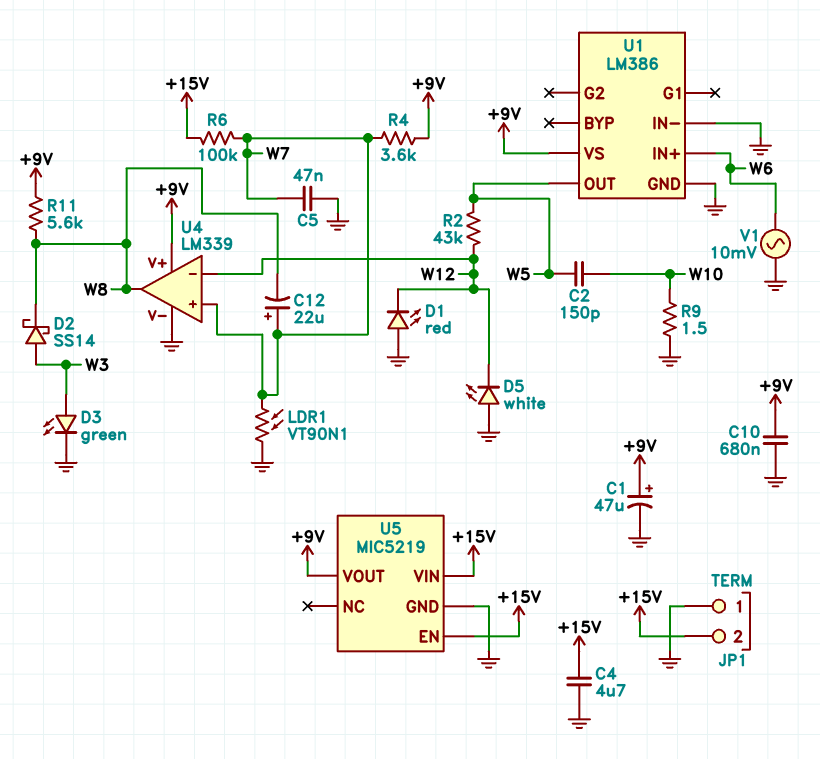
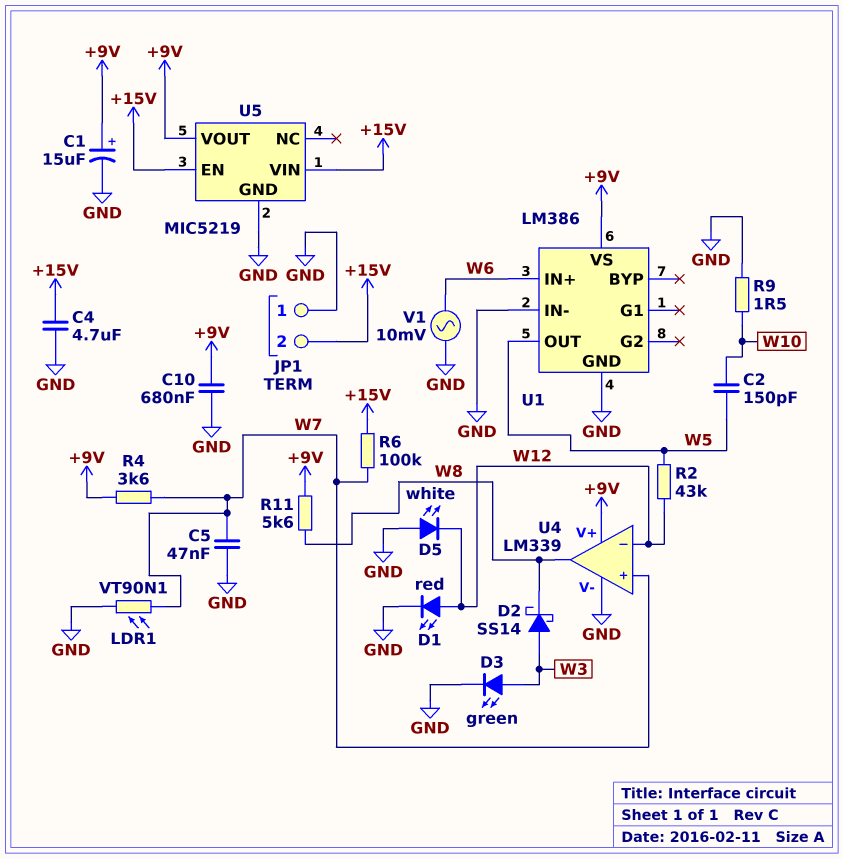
C1: 47uF (plus +9V, minus GND) -> 15uF (plus +9V, minus GND)
C12: 22uF (plus W7, minus W8) -> none
D1: LED red (A GND, K W12) -> LED red (A W12, K GND)

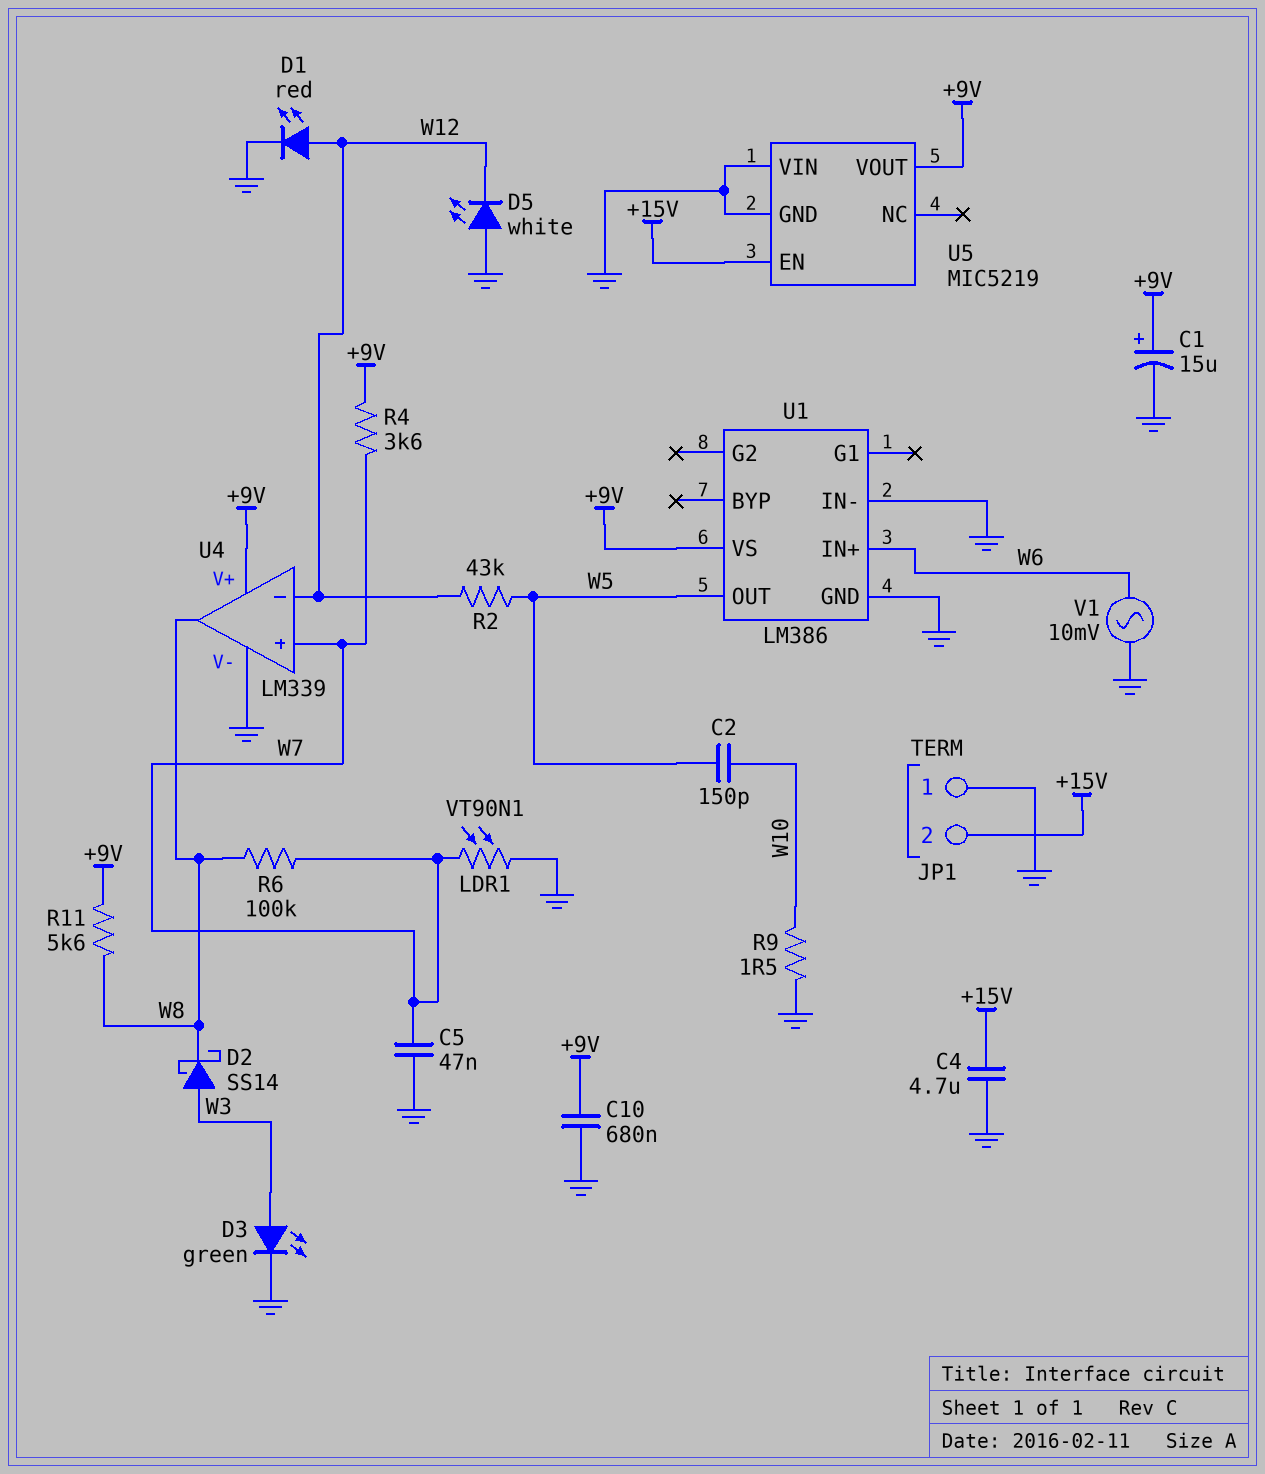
R6: 100k (+15V, W7) -> 100k (W7, W8)
U5 pin VIN: +15V -> GND

